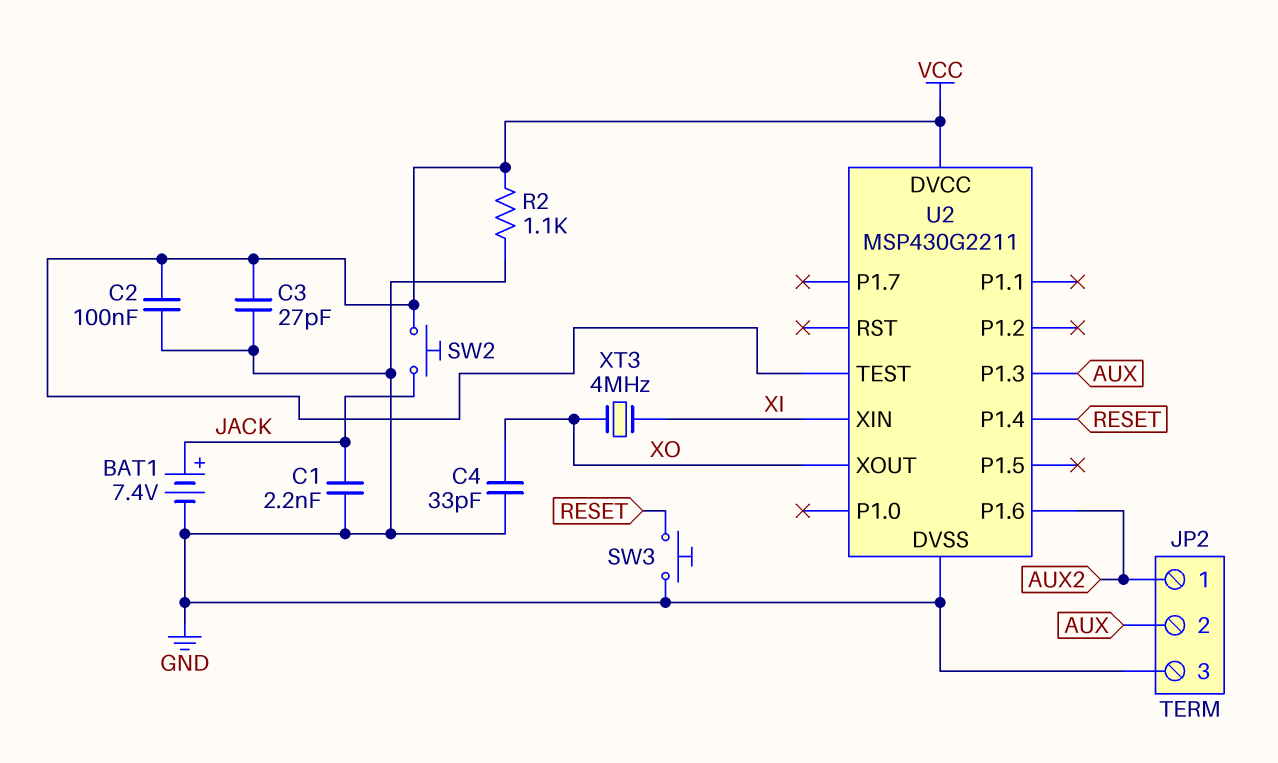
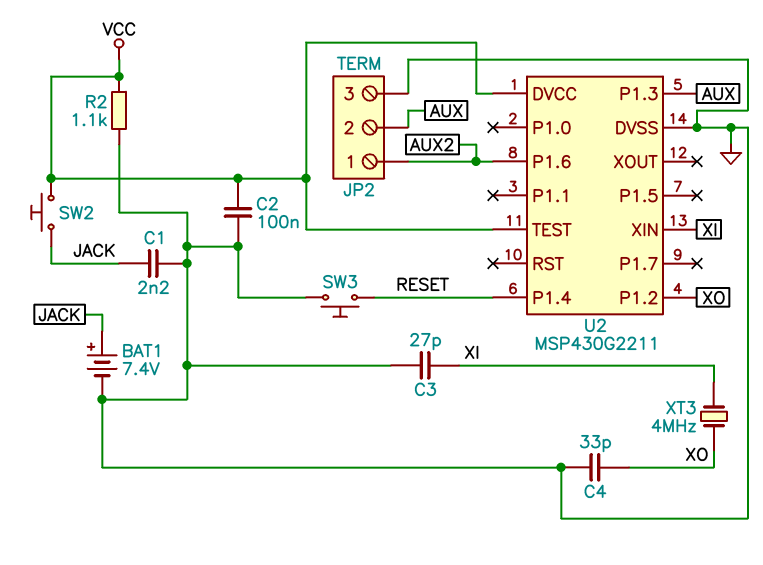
C3: 27pF (GND, VCC) -> 27pF (GND, XI)
U2 pin P1.2: none -> XO
U2 pin XOUT: XO -> none

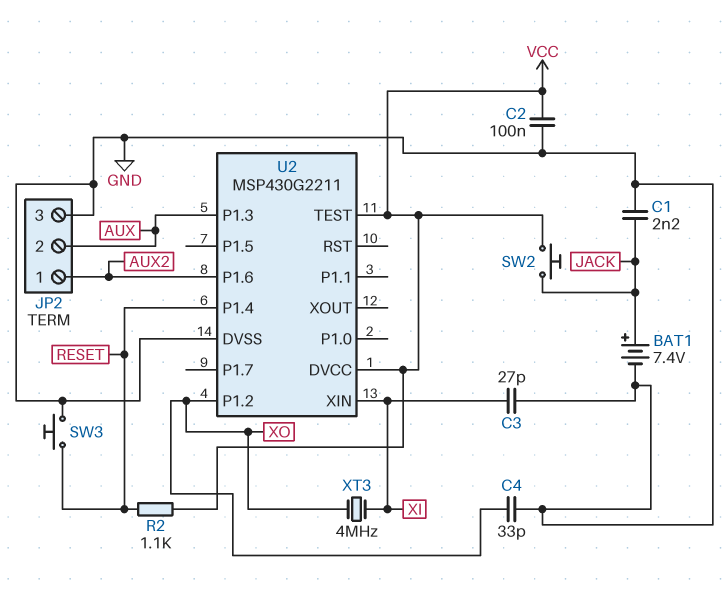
R2: 1.1k (GND, VCC) -> 1.1k (RESET, VCC)

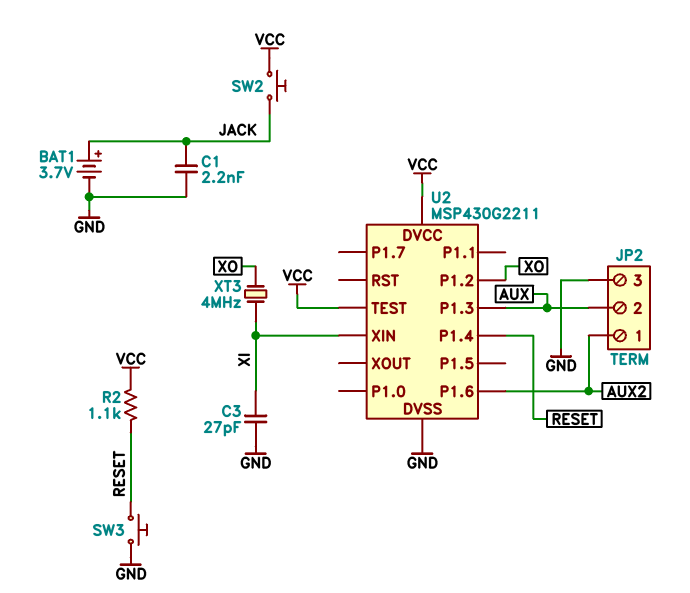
BAT1: 7.4V (plus JACK, minus GND) -> 3.7V (plus JACK, minus GND)
C2: 100nF (GND, VCC) -> none
C4: 33pF (GND, XO) -> none

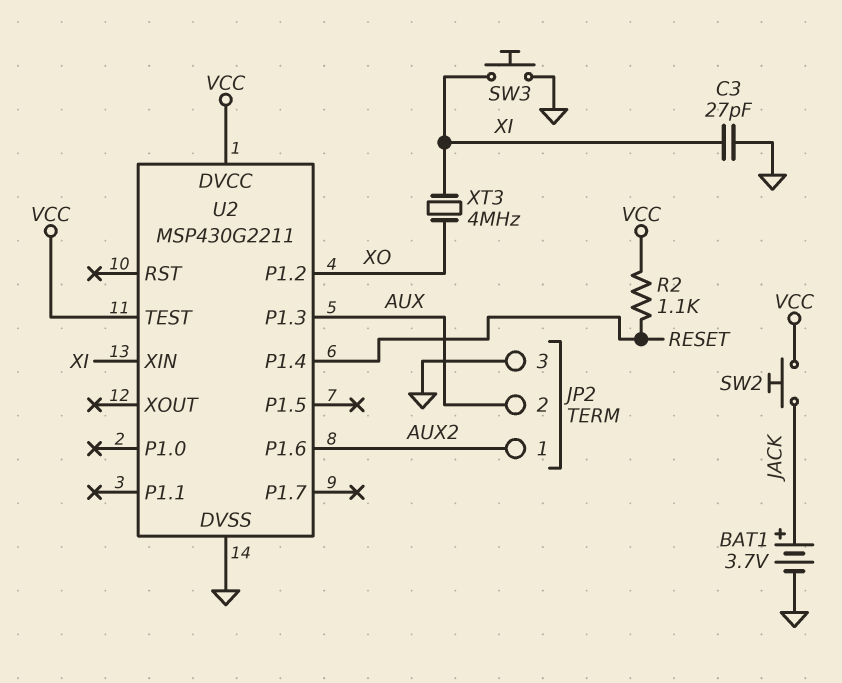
C1: 2.2nF (GND, JACK) -> none
SW3: button (GND, RESET) -> button (GND, XI)

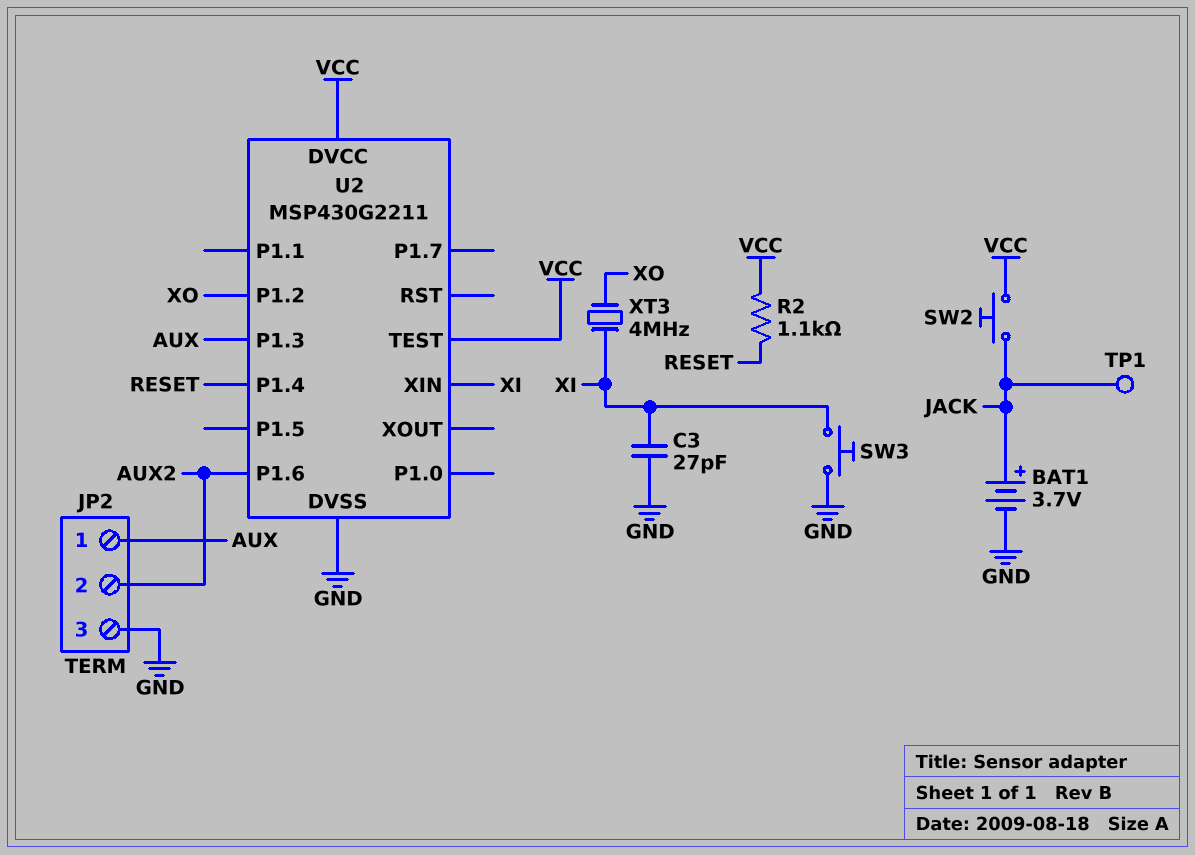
JP2 pin 1: AUX2 -> AUX
JP2 pin 2: AUX -> AUX2
TP1: none -> test point (JACK)

